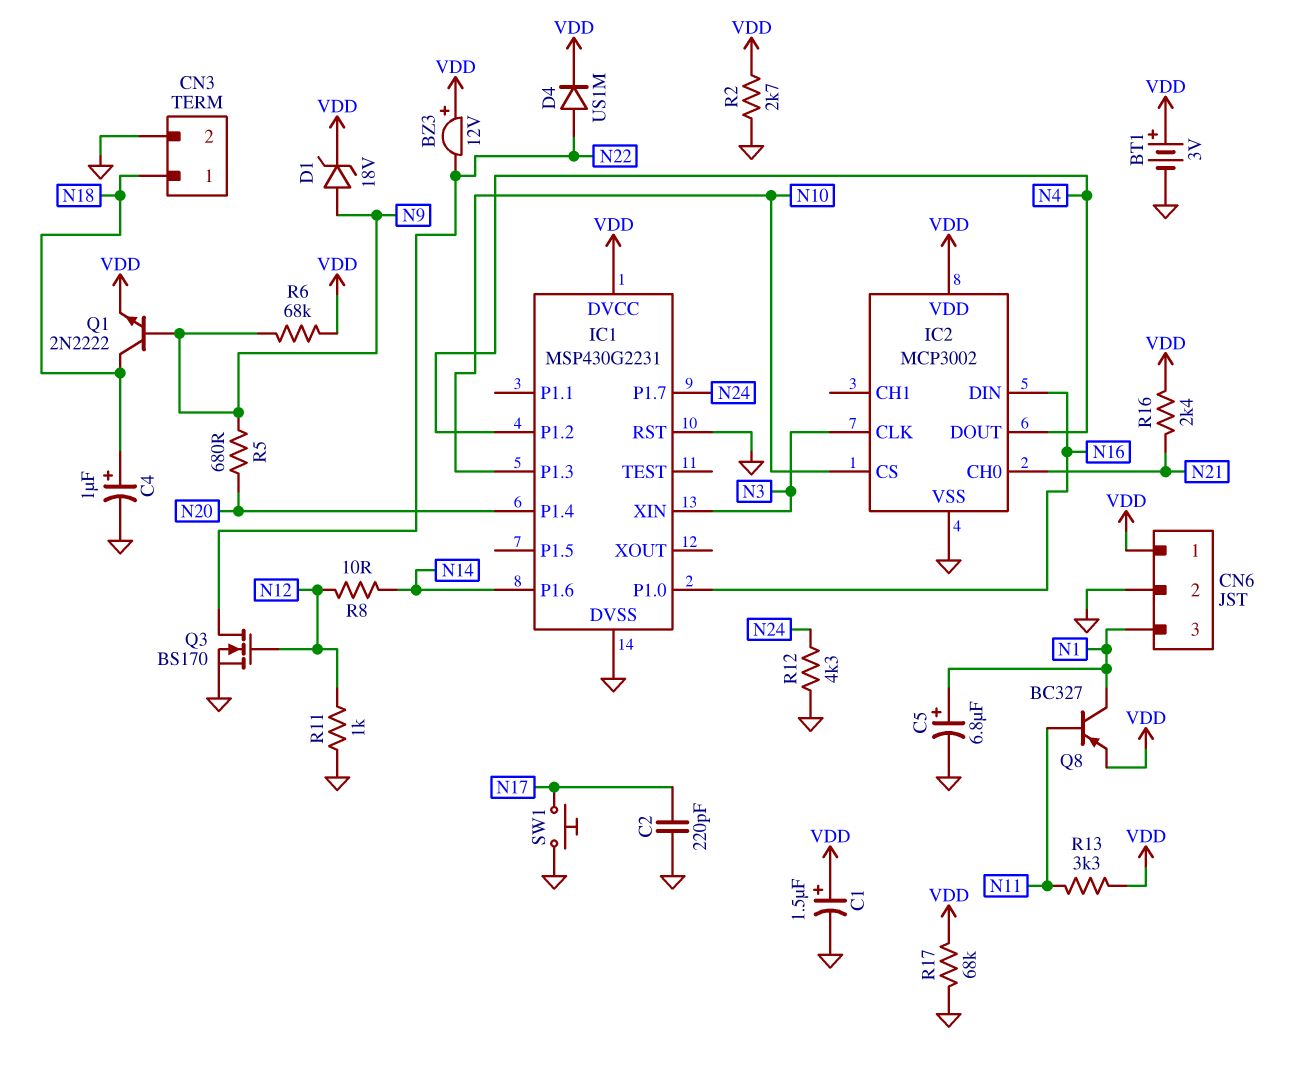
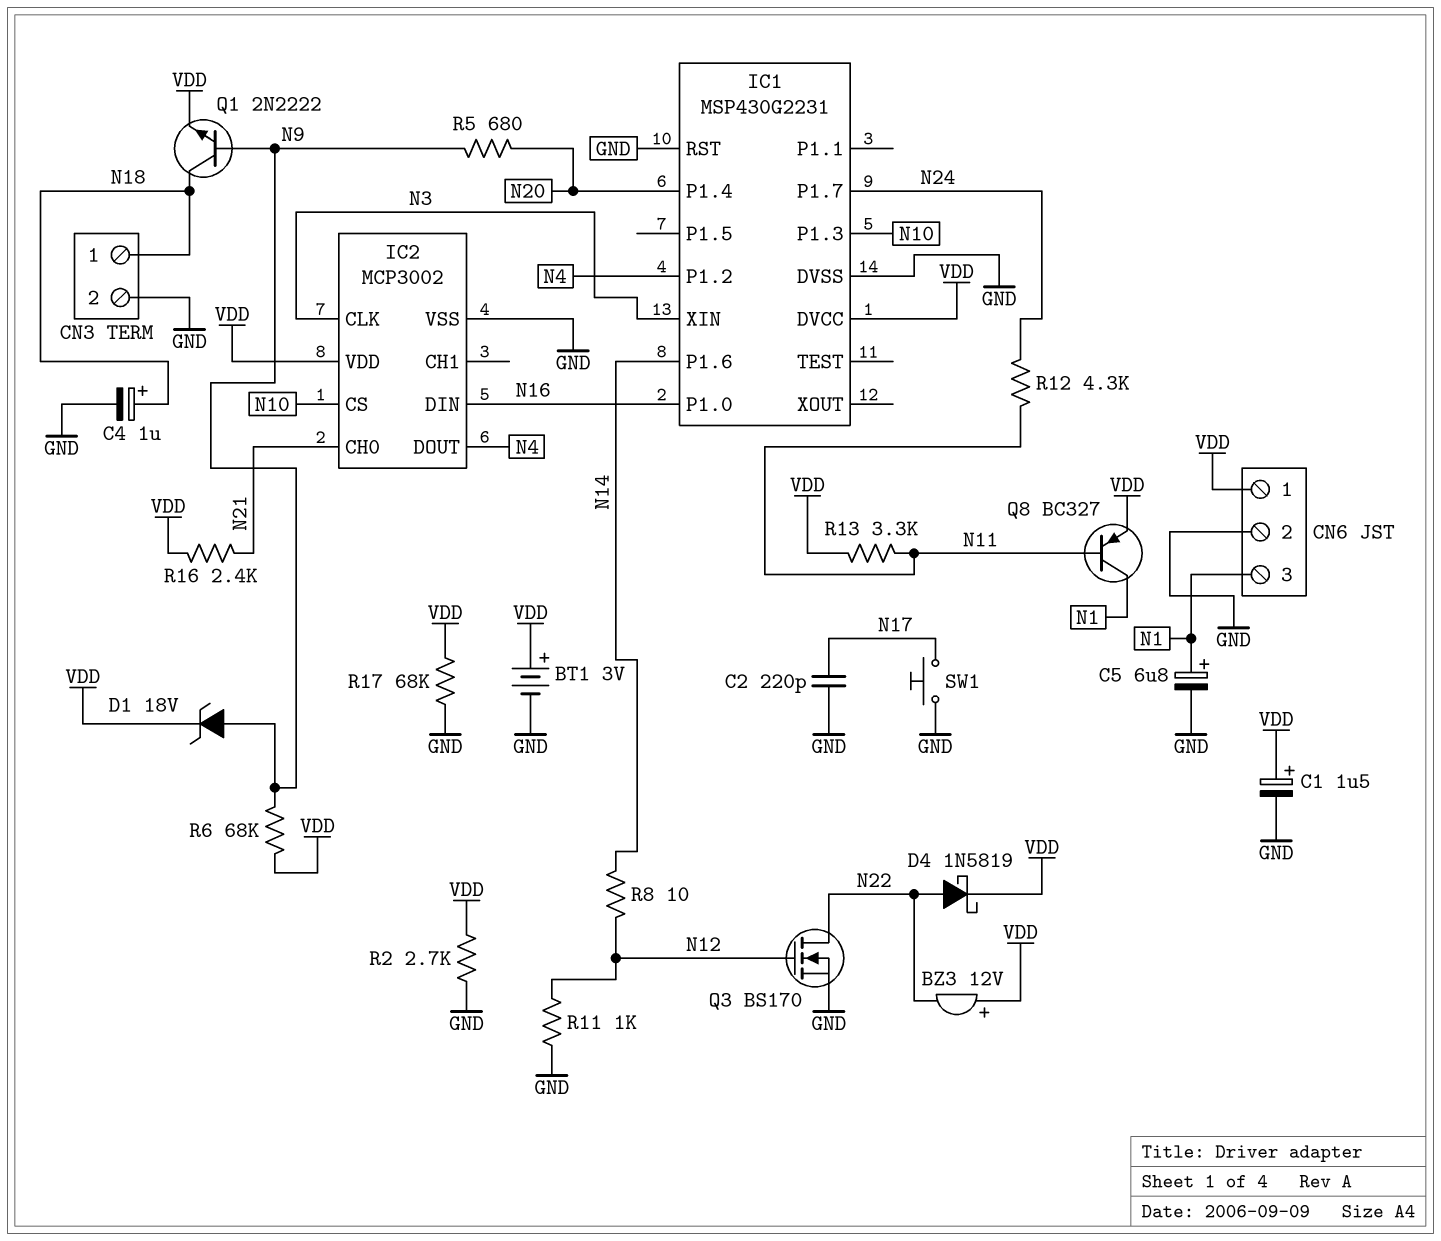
D4: diode US1M (A N22, K VDD) -> schottky 1N5819 (A N22, K VDD)
R12: 4.3k (GND, N24) -> 4.3k (N11, N24)

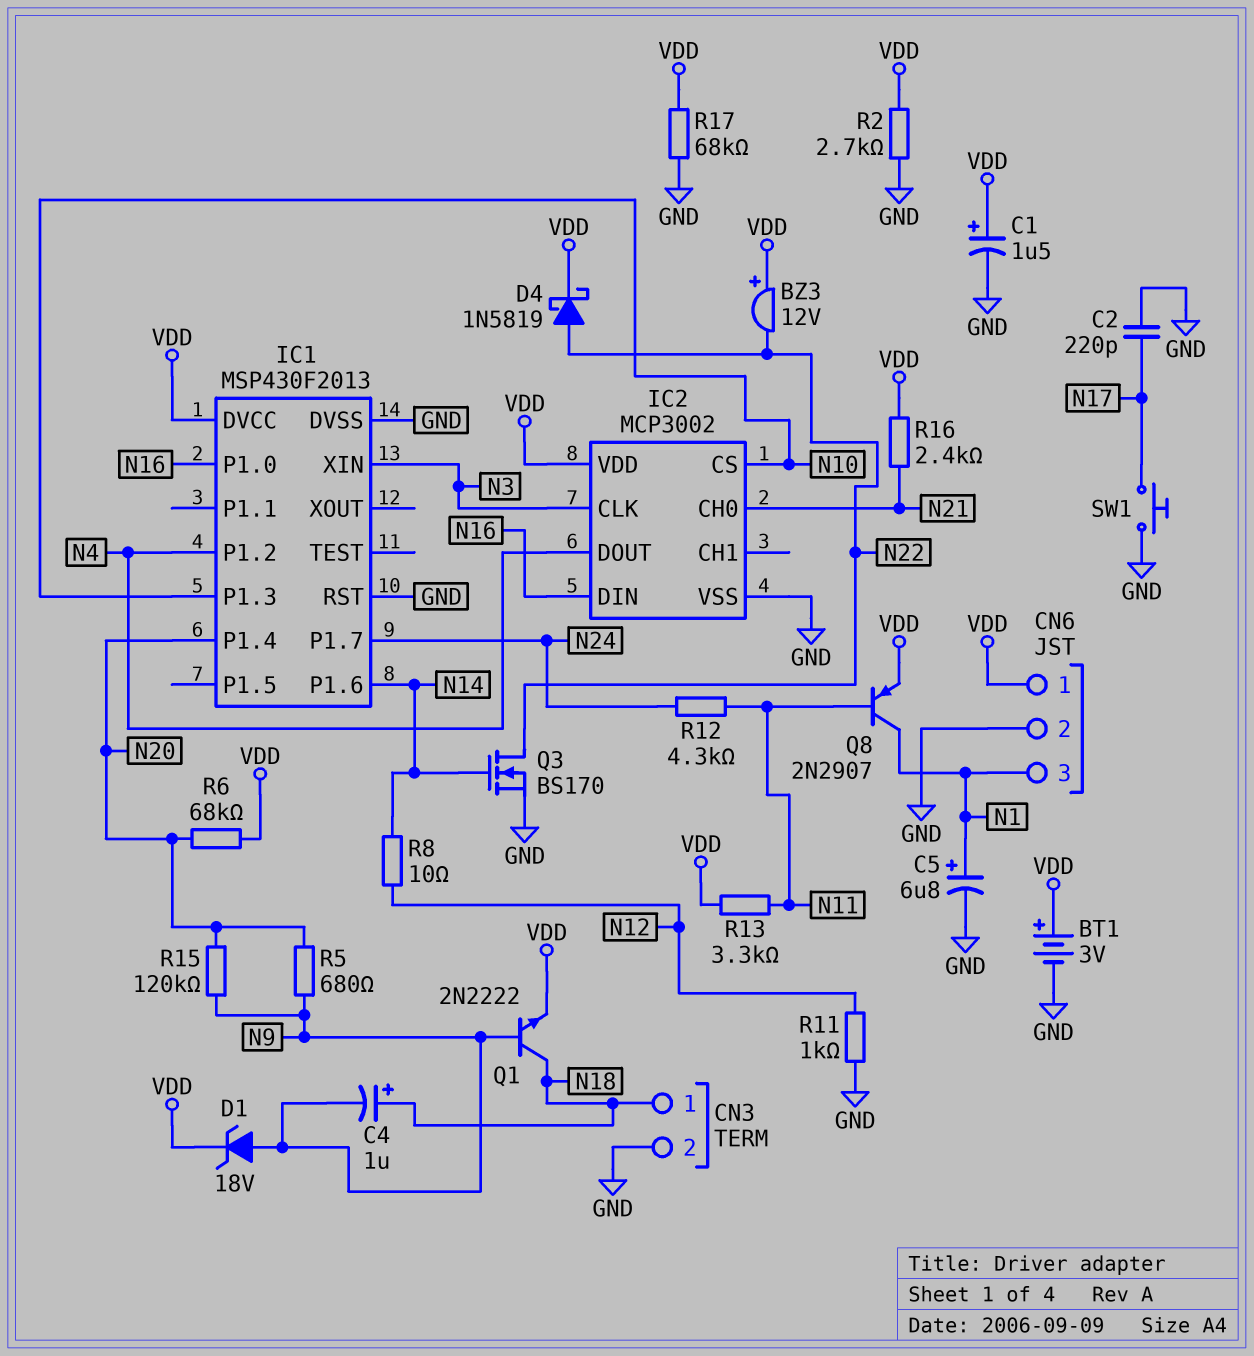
C4: 1uF (plus N18, minus GND) -> 1uF (plus N18, minus N9)
IC1: MSP430G2231 -> MSP430F2013
Q3: NMOS BS170 (G N12, D N22, S GND) -> NMOS BS170 (G N14, D N22, S GND)
Q8: PNP BC327 (B N11, C N1, E VDD) -> PNP 2N2907 (B N11, C N1, E VDD)
R6: 68k (N9, VDD) -> 68k (N20, VDD)
R15: none -> 120k (N9, N20)

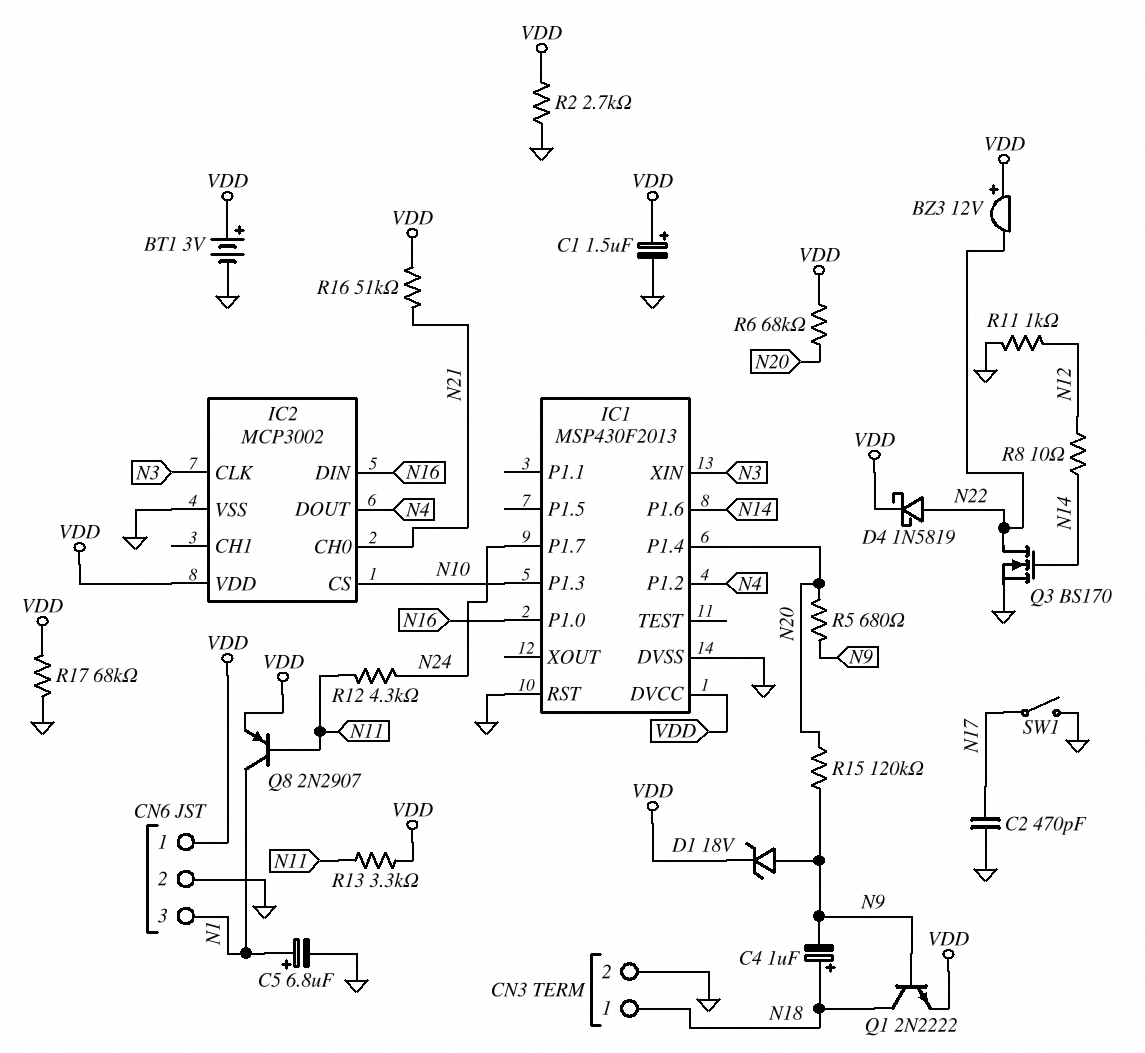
C2: 220pF (GND, N17) -> 470pF (GND, N17)
R16: 2.4k (N21, VDD) -> 51k (N21, VDD)
SW1: button (GND, N17) -> switch (GND, N17)

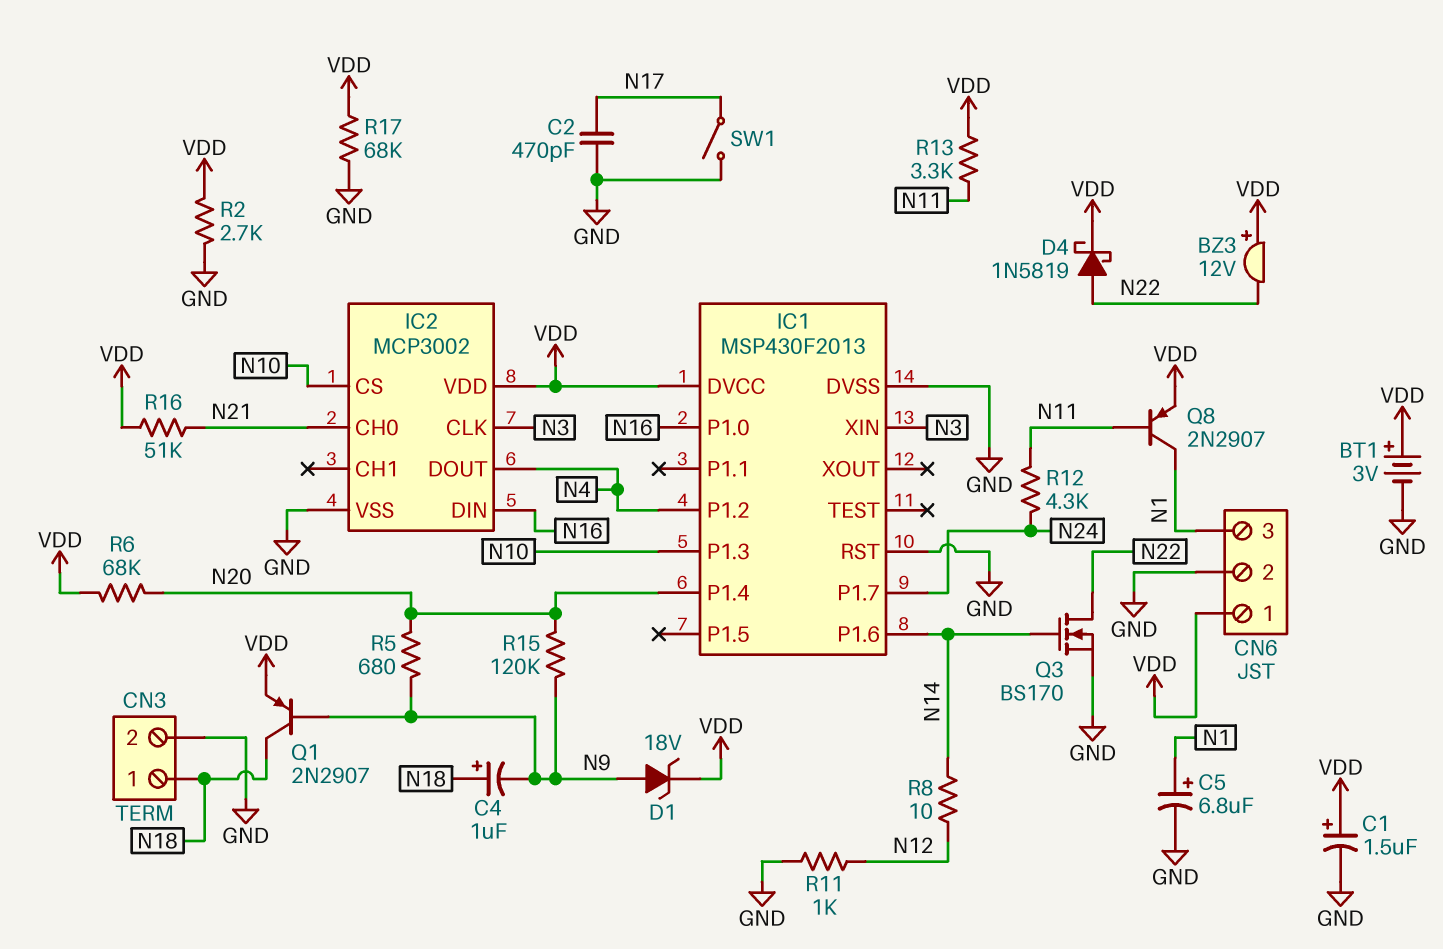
Q1: NPN 2N2222 (B N9, C N18, E VDD) -> PNP 2N2907 (B N9, C N18, E VDD)

